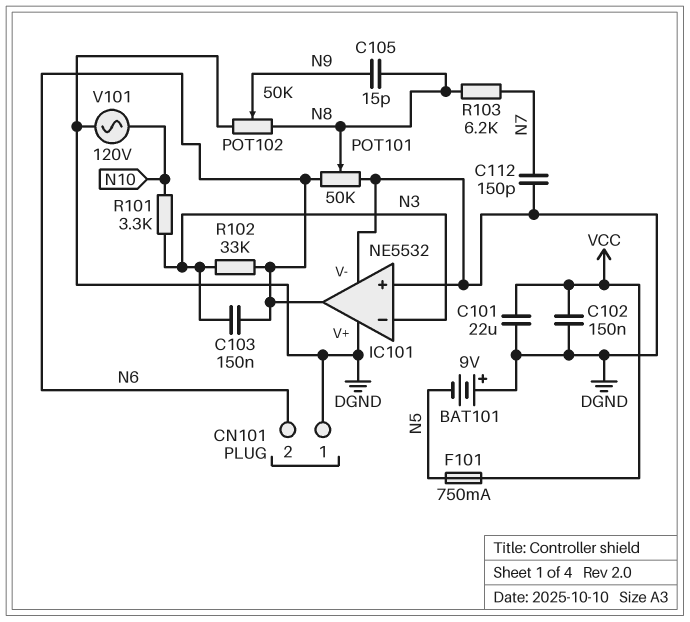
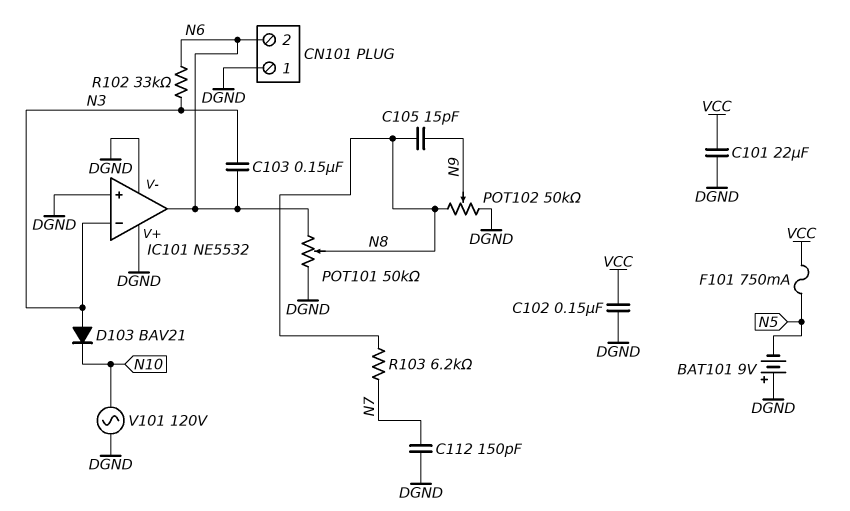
D103: none -> diode BAV21 (A N3, K N10)
R101: 3.3k (N3, N10) -> none

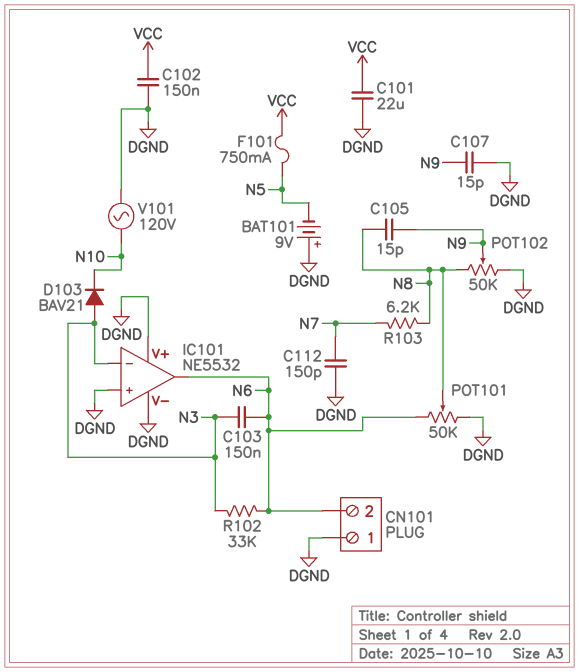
C107: none -> 15pF (DGND, N9)

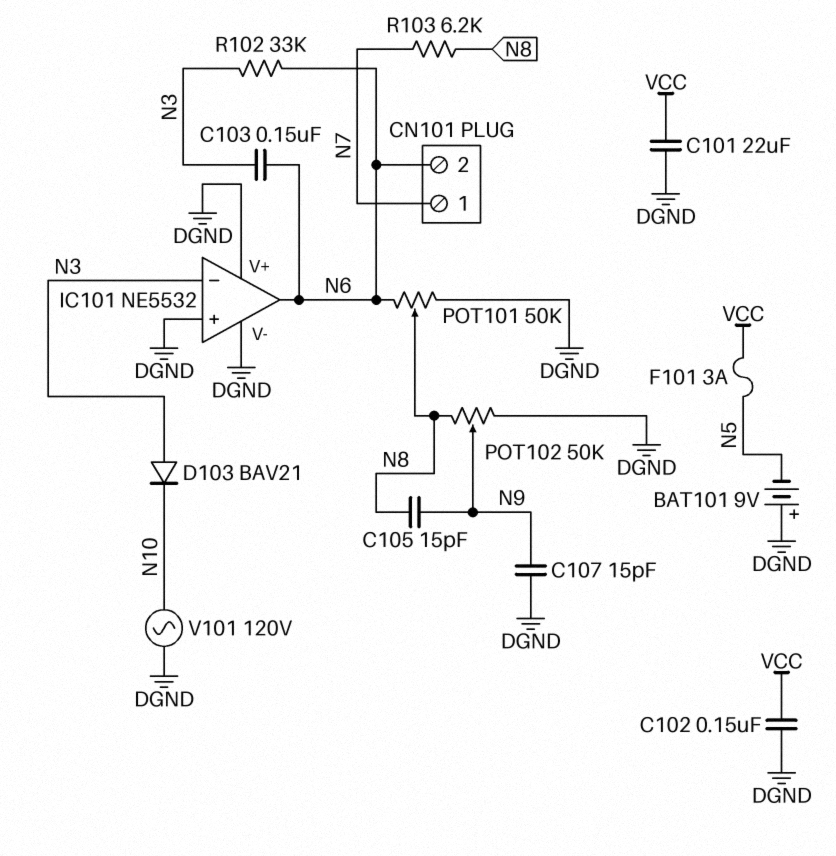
C112: 150pF (DGND, N7) -> none
CN101 pin 1: DGND -> N7
F101: 750mA (N5, VCC) -> 3A (N5, VCC)

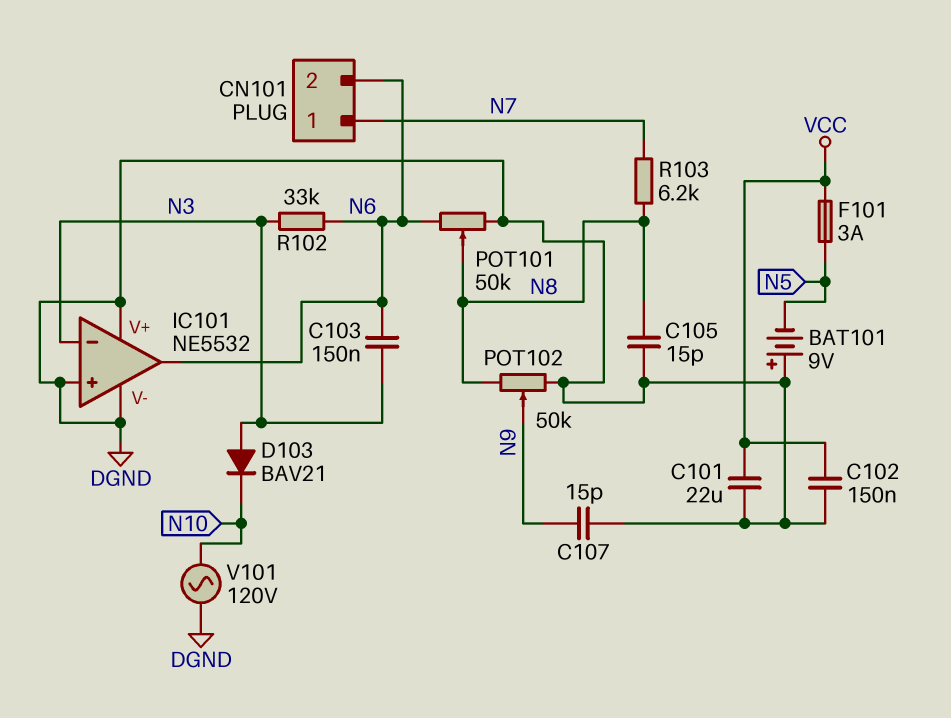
C105: 15pF (N8, N9) -> 15pF (DGND, N8)

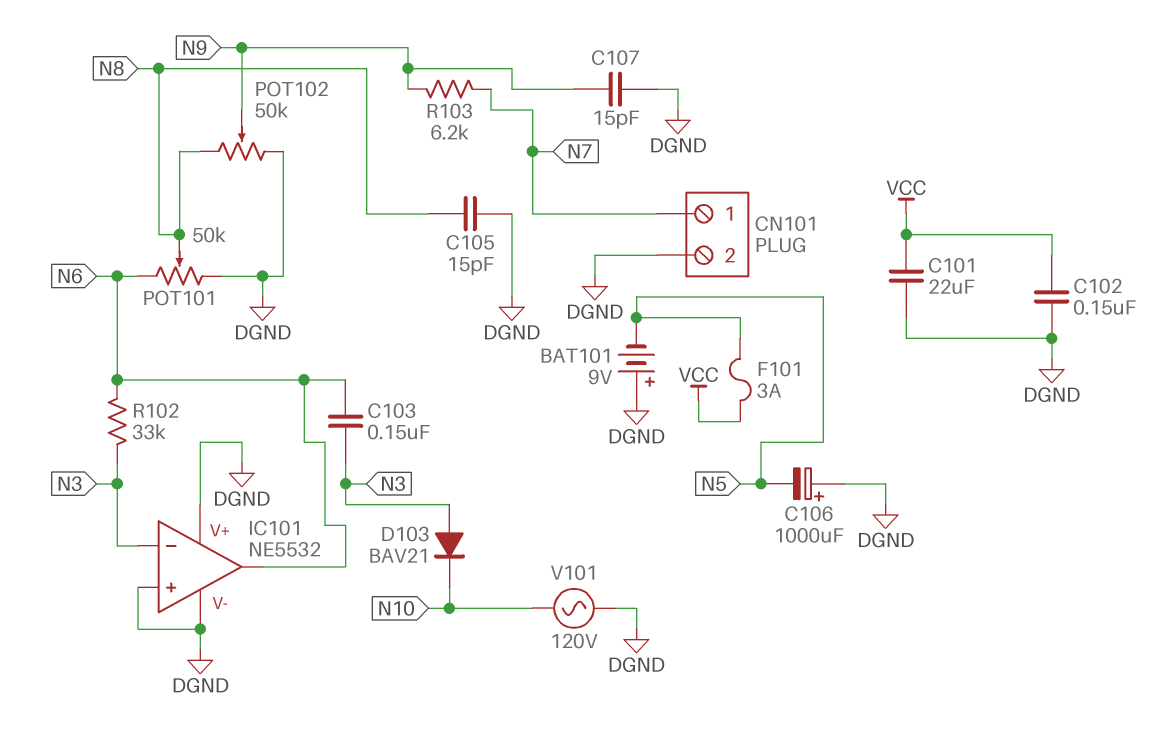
C106: none -> 1000uF (plus DGND, minus N5)
CN101 pin 2: N6 -> DGND
R103: 6.2k (N7, N8) -> 6.2k (N7, N9)

